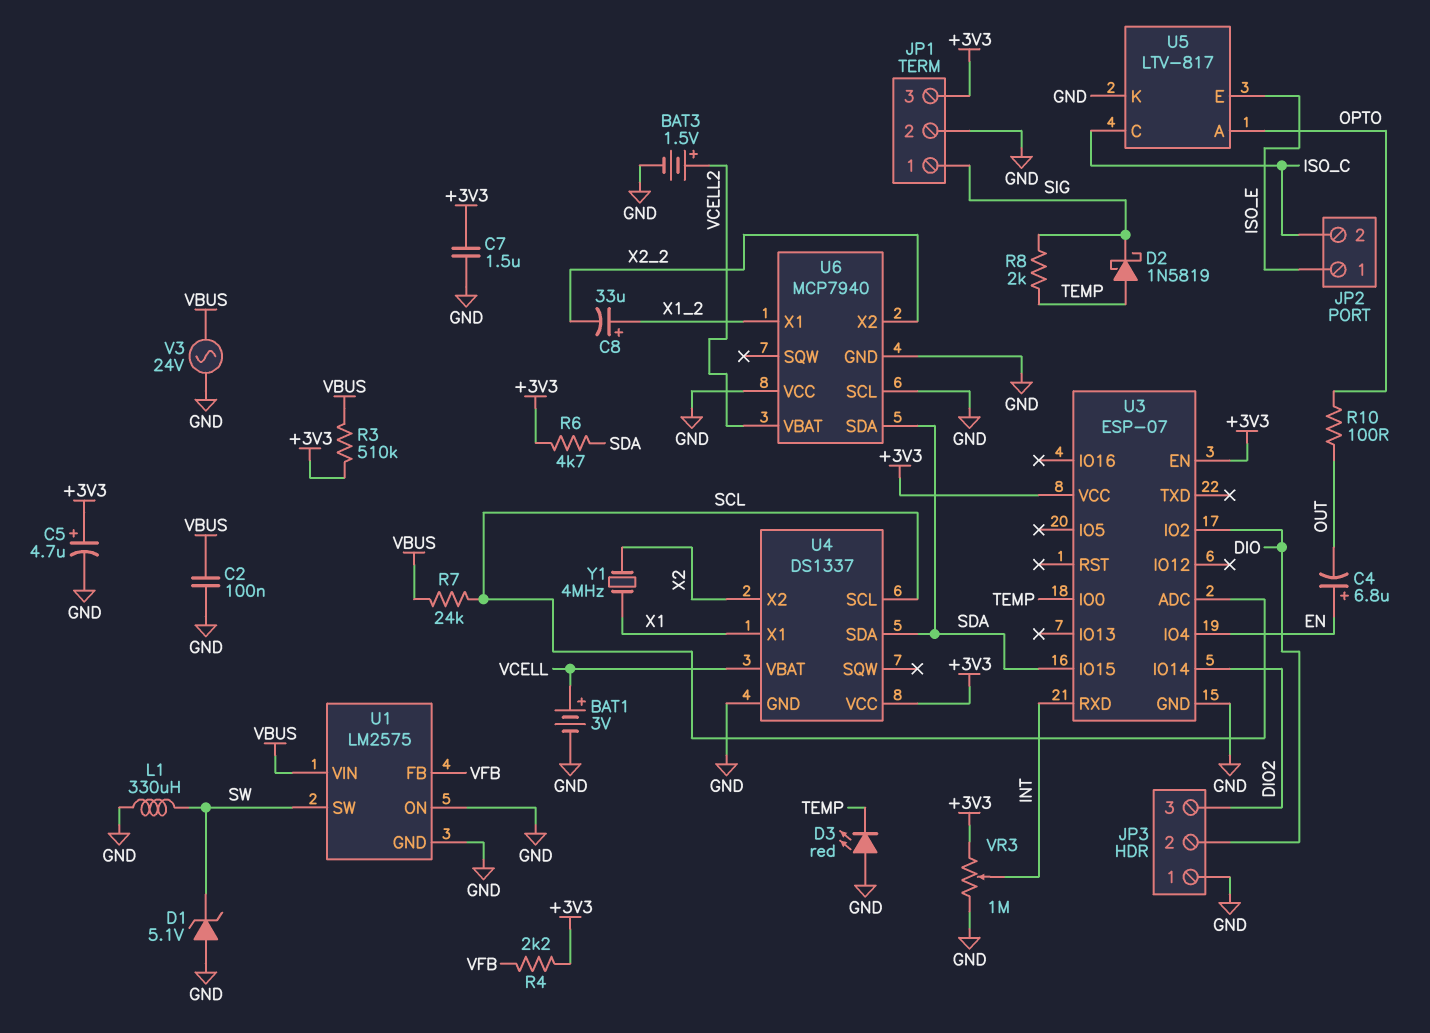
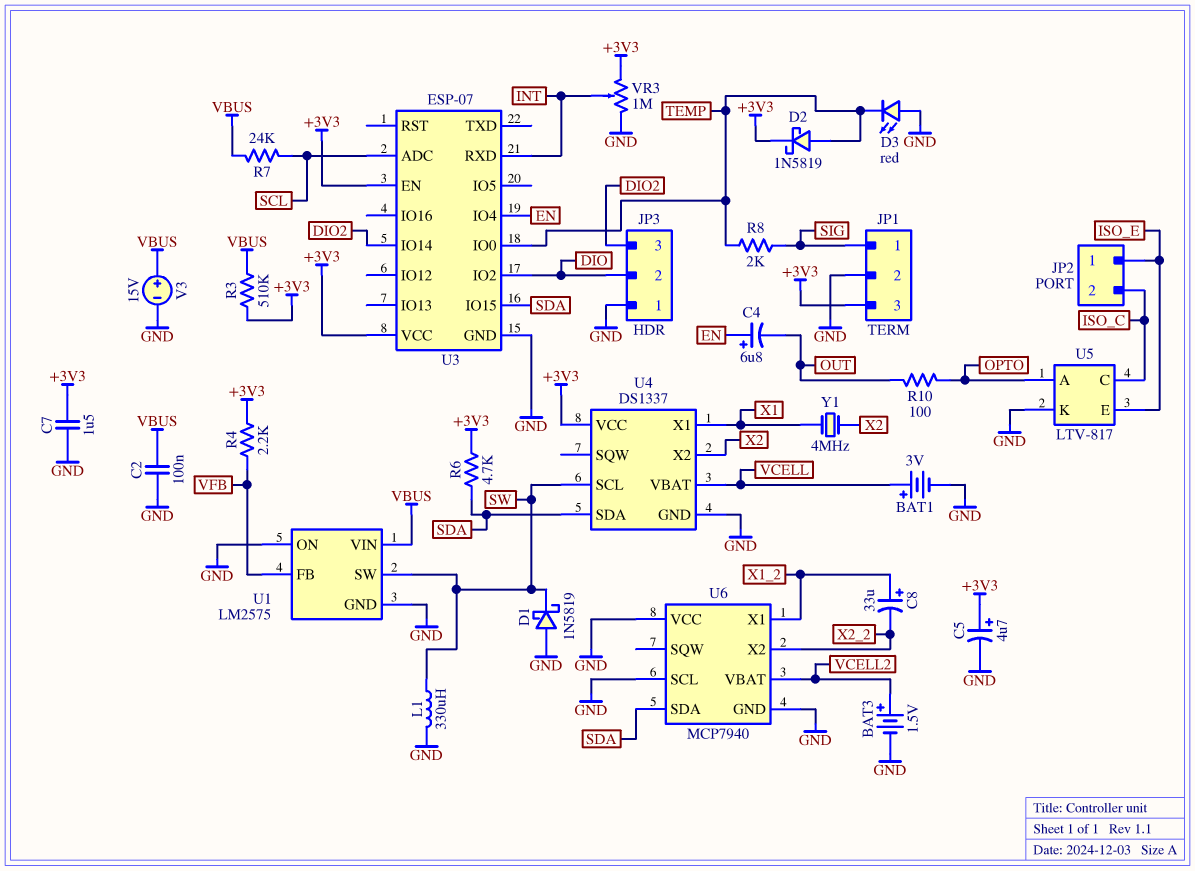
D1: zener 5.1V (A GND, K SW) -> schottky 1N5819 (A GND, K SW)
D2: schottky 1N5819 (A TEMP, K SIG) -> schottky 1N5819 (A TEMP, K +3V3)
U4 pin SCL: SCL -> SW
V3: AC 24V (GND, VBUS) -> 15V (plus VBUS, minus GND)

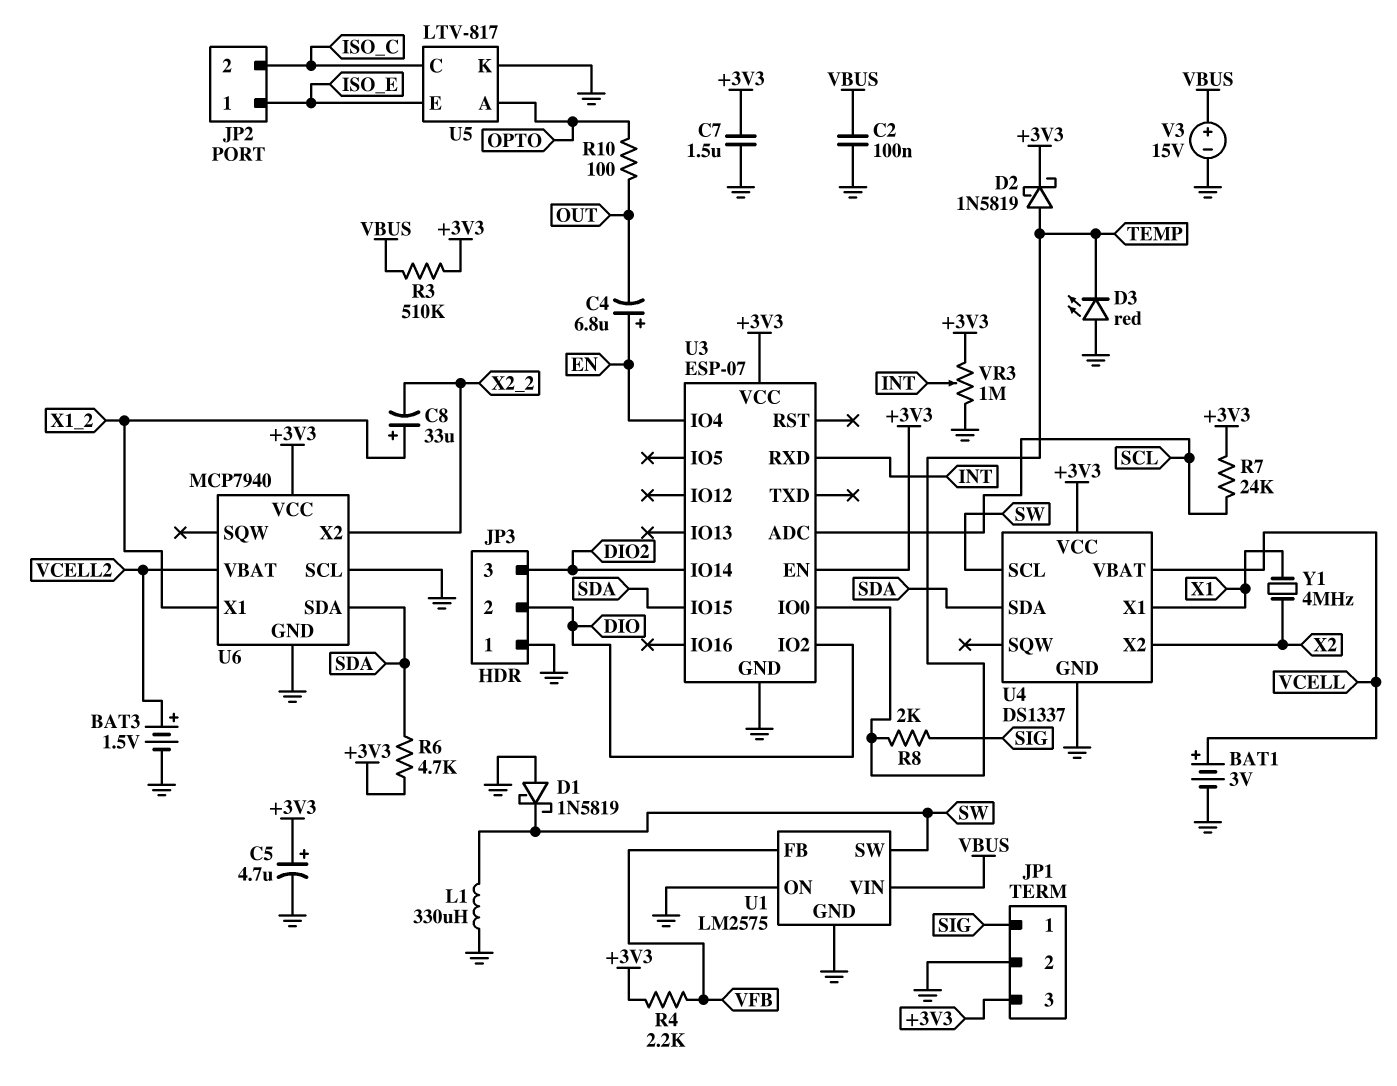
R7: 24k (SCL, VBUS) -> 24k (+3V3, SCL)
U6 pin VCC: GND -> +3V3

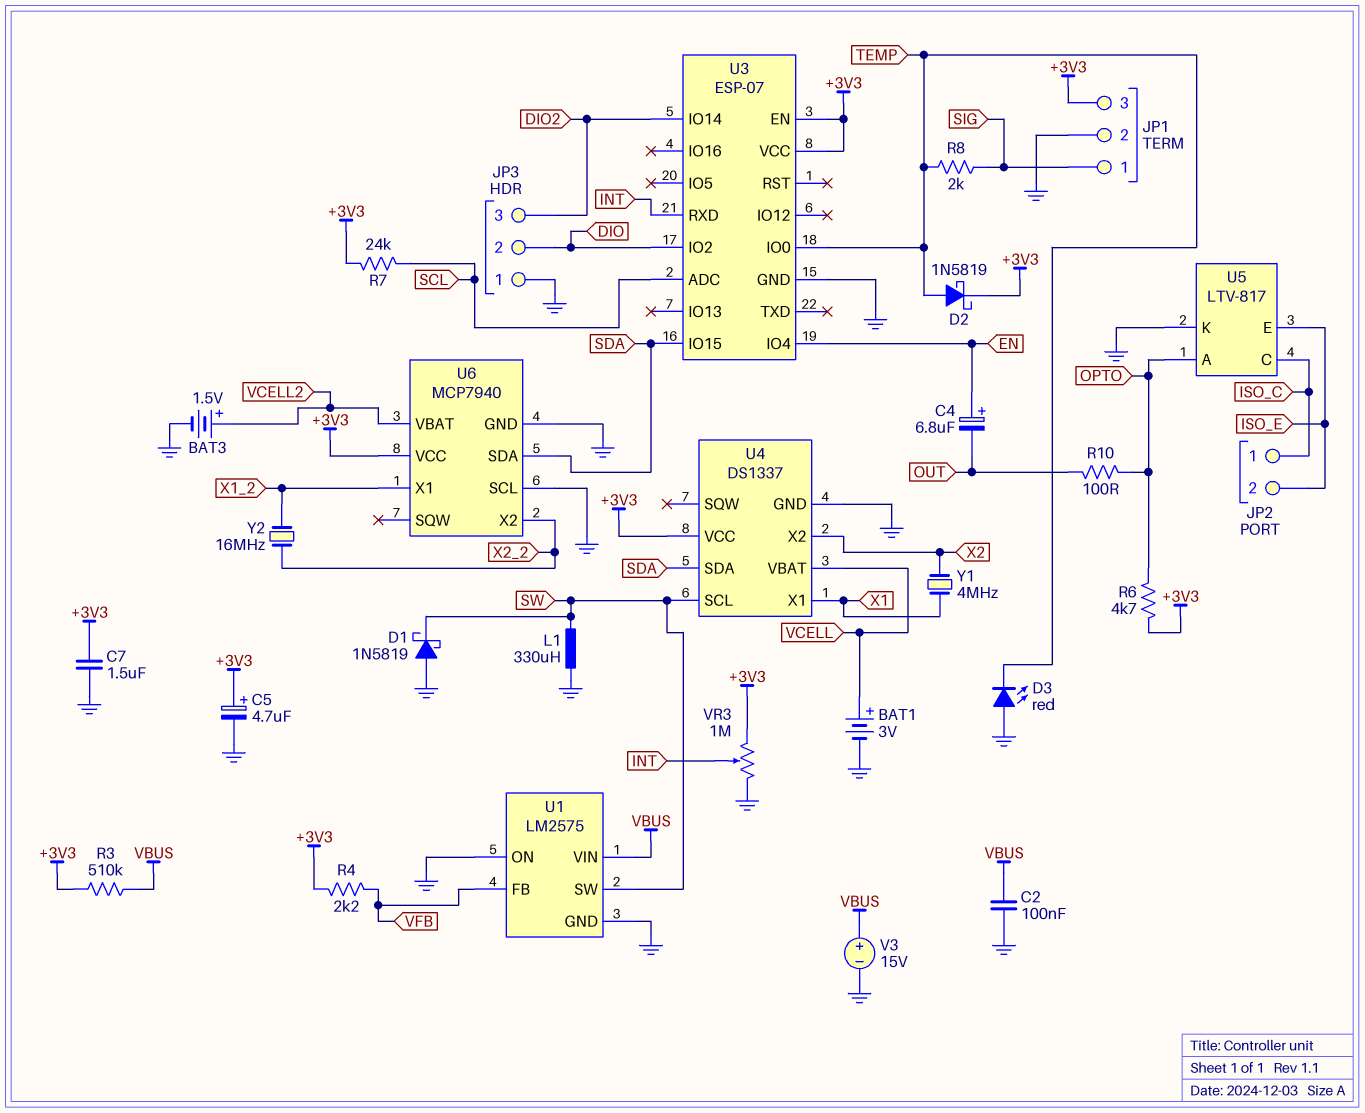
C8: 33uF (plus X1_2, minus X2_2) -> none
JP2 pin 1: ISO_E -> ISO_C
JP2 pin 2: ISO_C -> ISO_E
R6: 4.7k (+3V3, SDA) -> 4.7k (+3V3, OPTO)
Y2: none -> 16MHz (X1_2, X2_2)

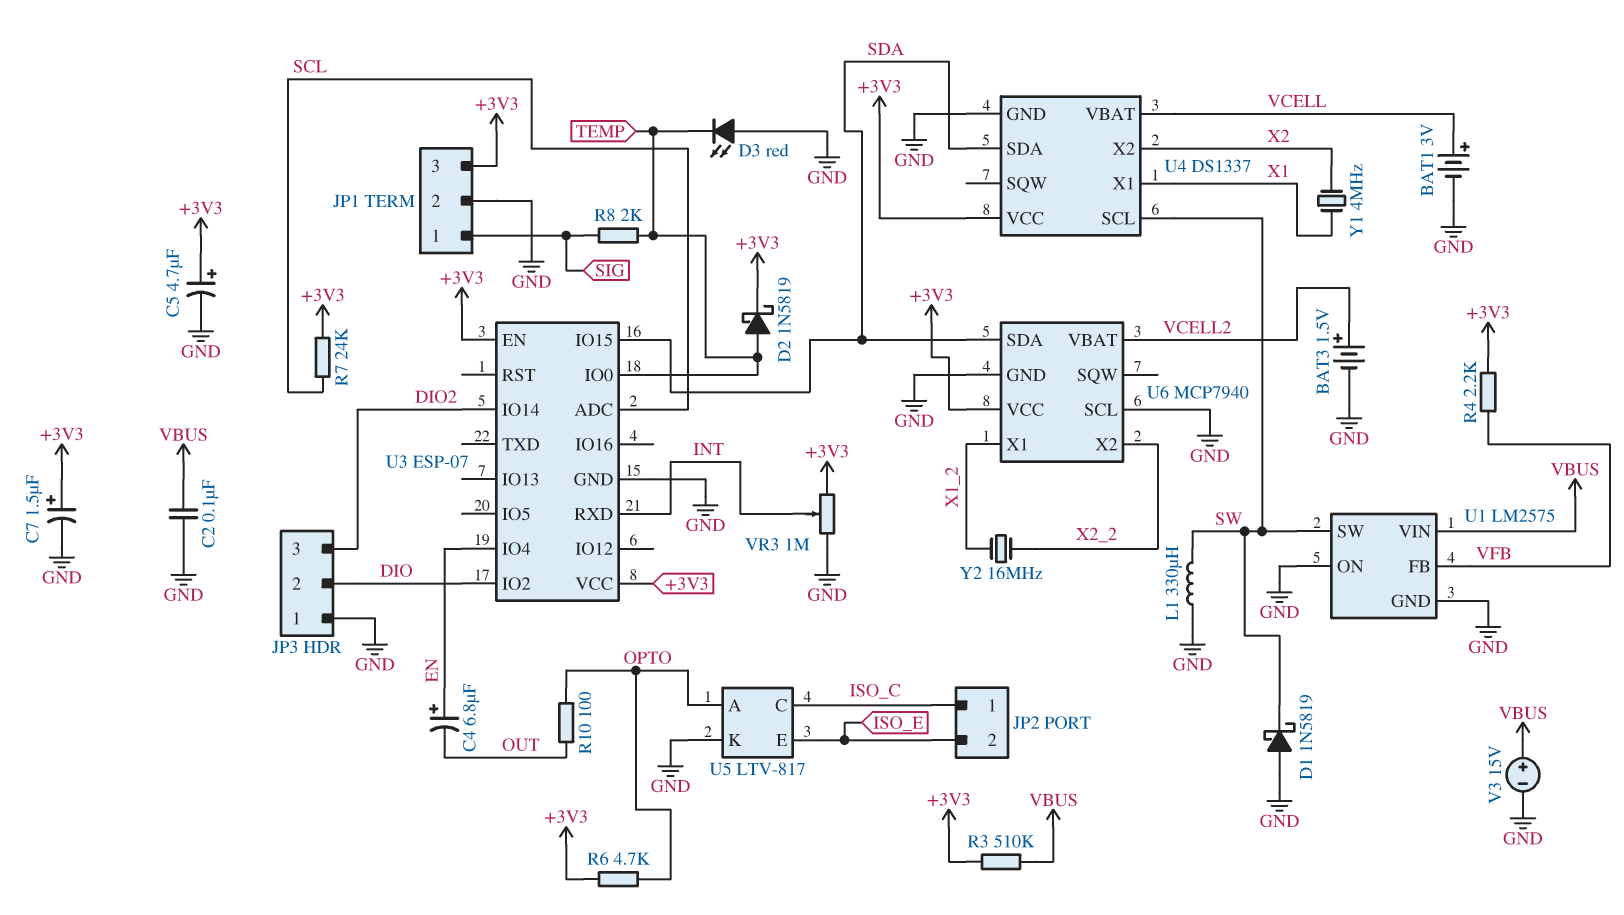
C7: 1.5uF (+3V3, GND) -> 1.5uF (plus +3V3, minus GND)

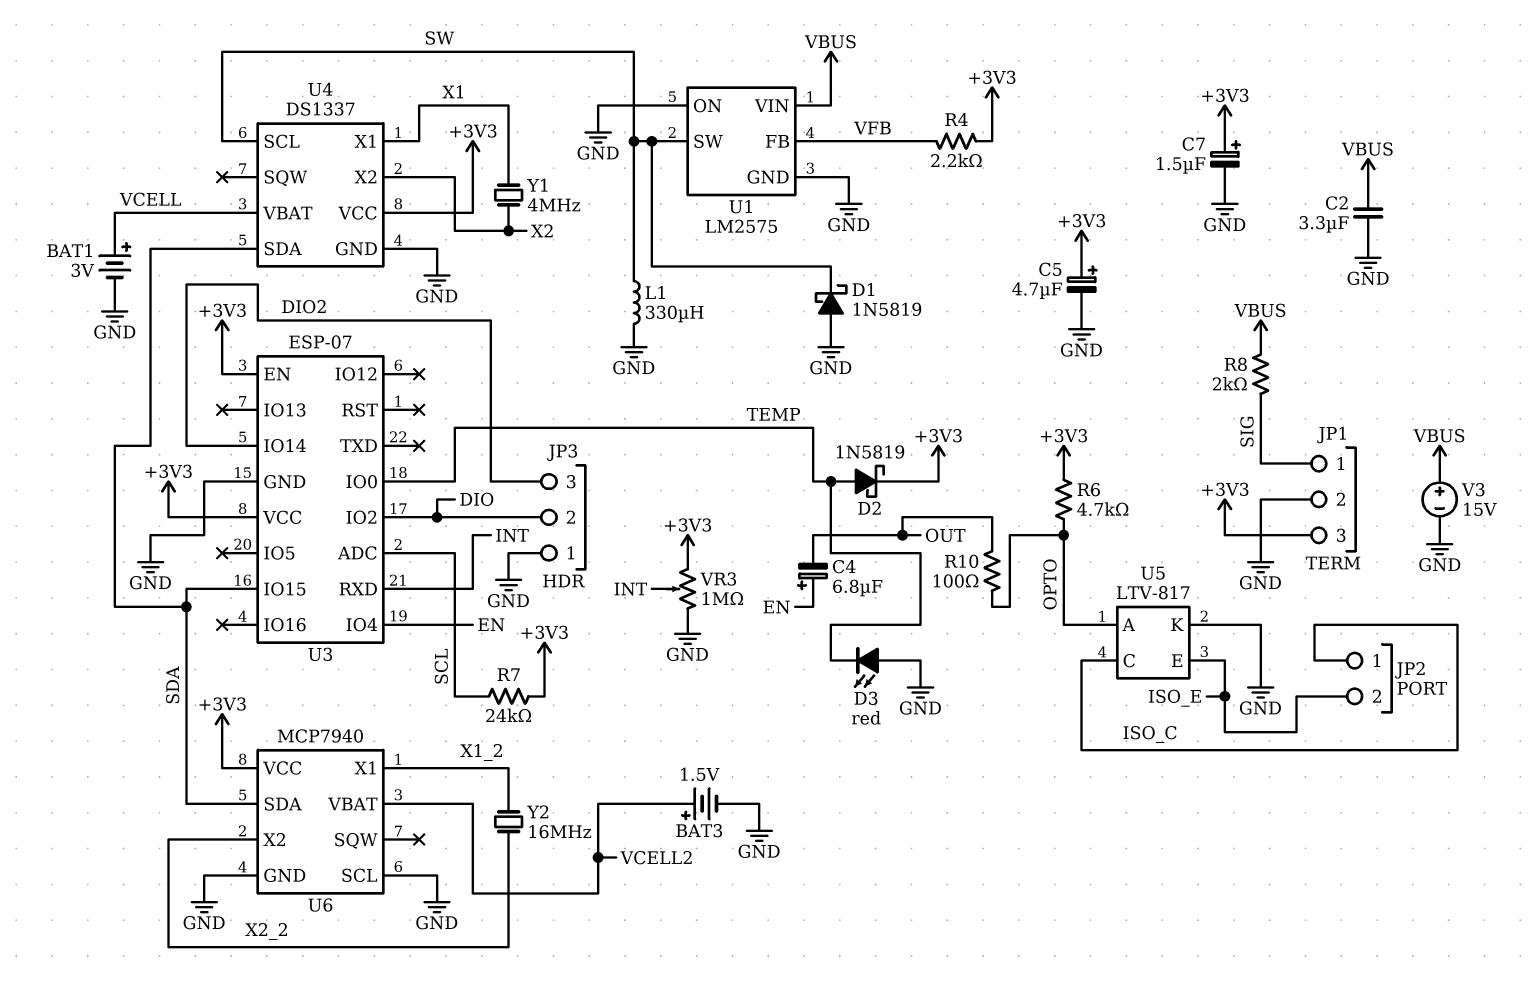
C2: 100nF (GND, VBUS) -> 3.3uF (GND, VBUS)
R3: 510k (+3V3, VBUS) -> none
R8: 2k (SIG, TEMP) -> 2k (SIG, VBUS)

